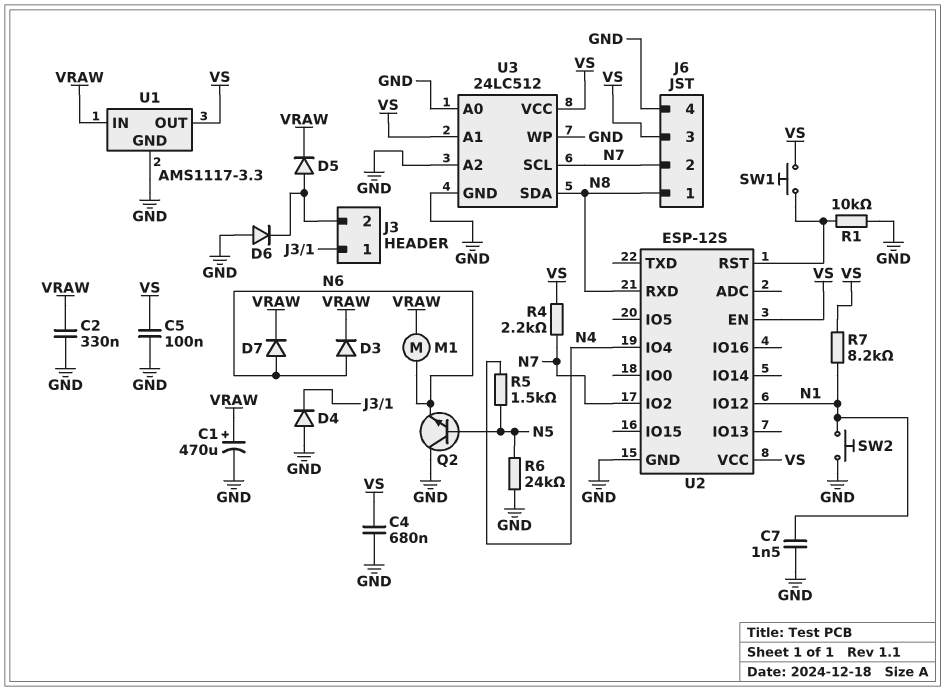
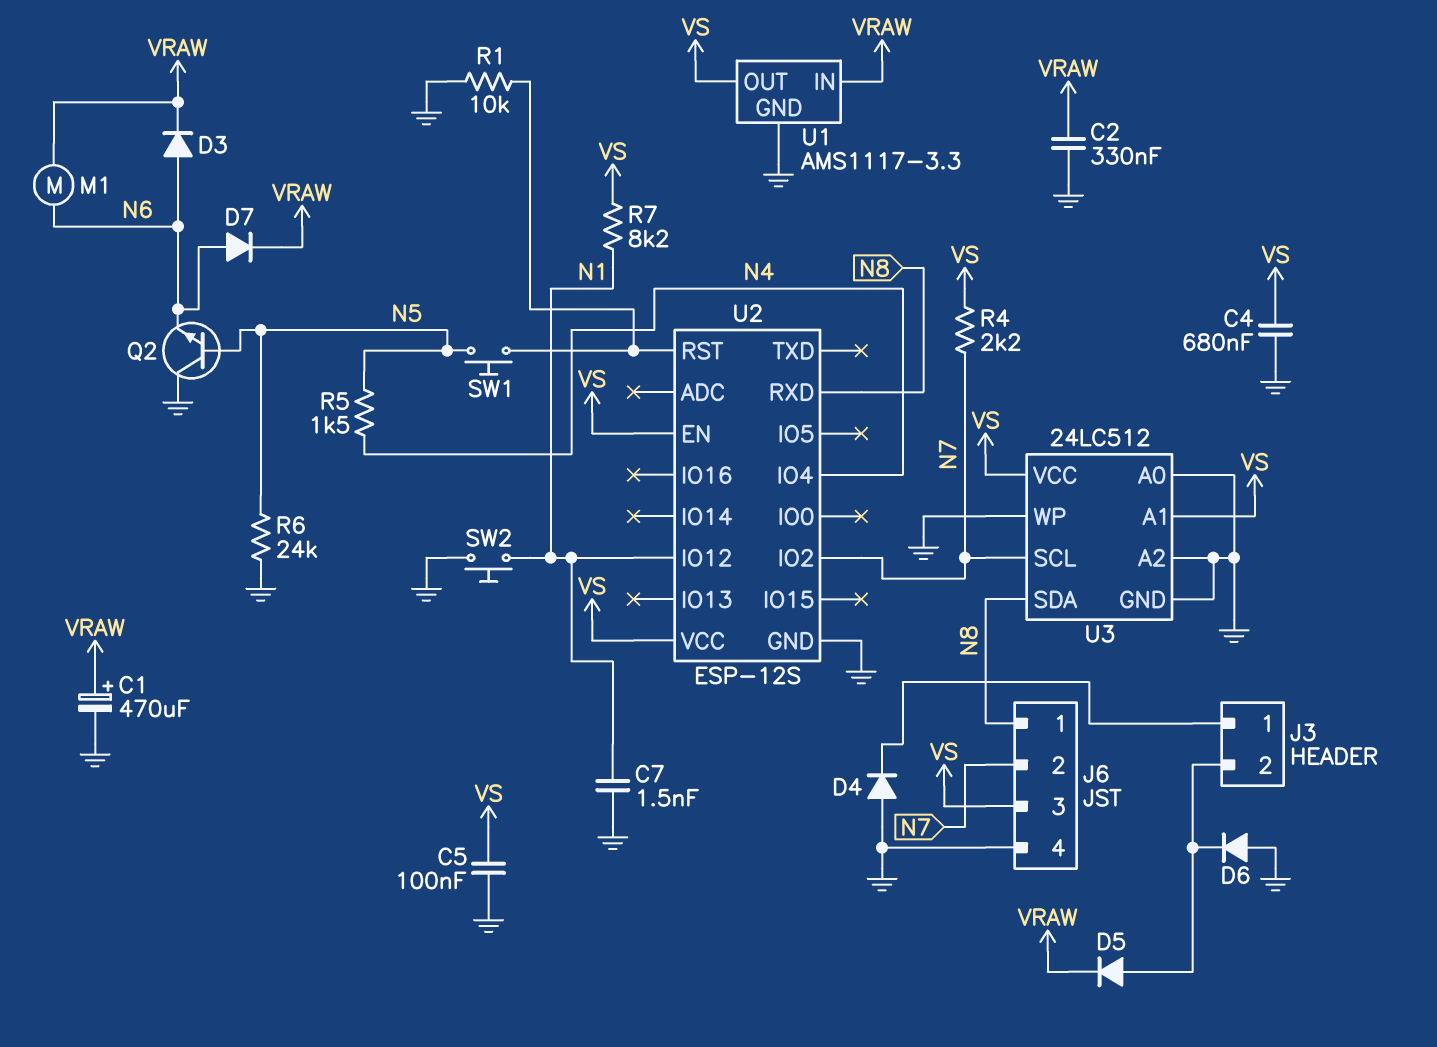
SW1: button (U2/RST, VS) -> button (N5, U2/RST)

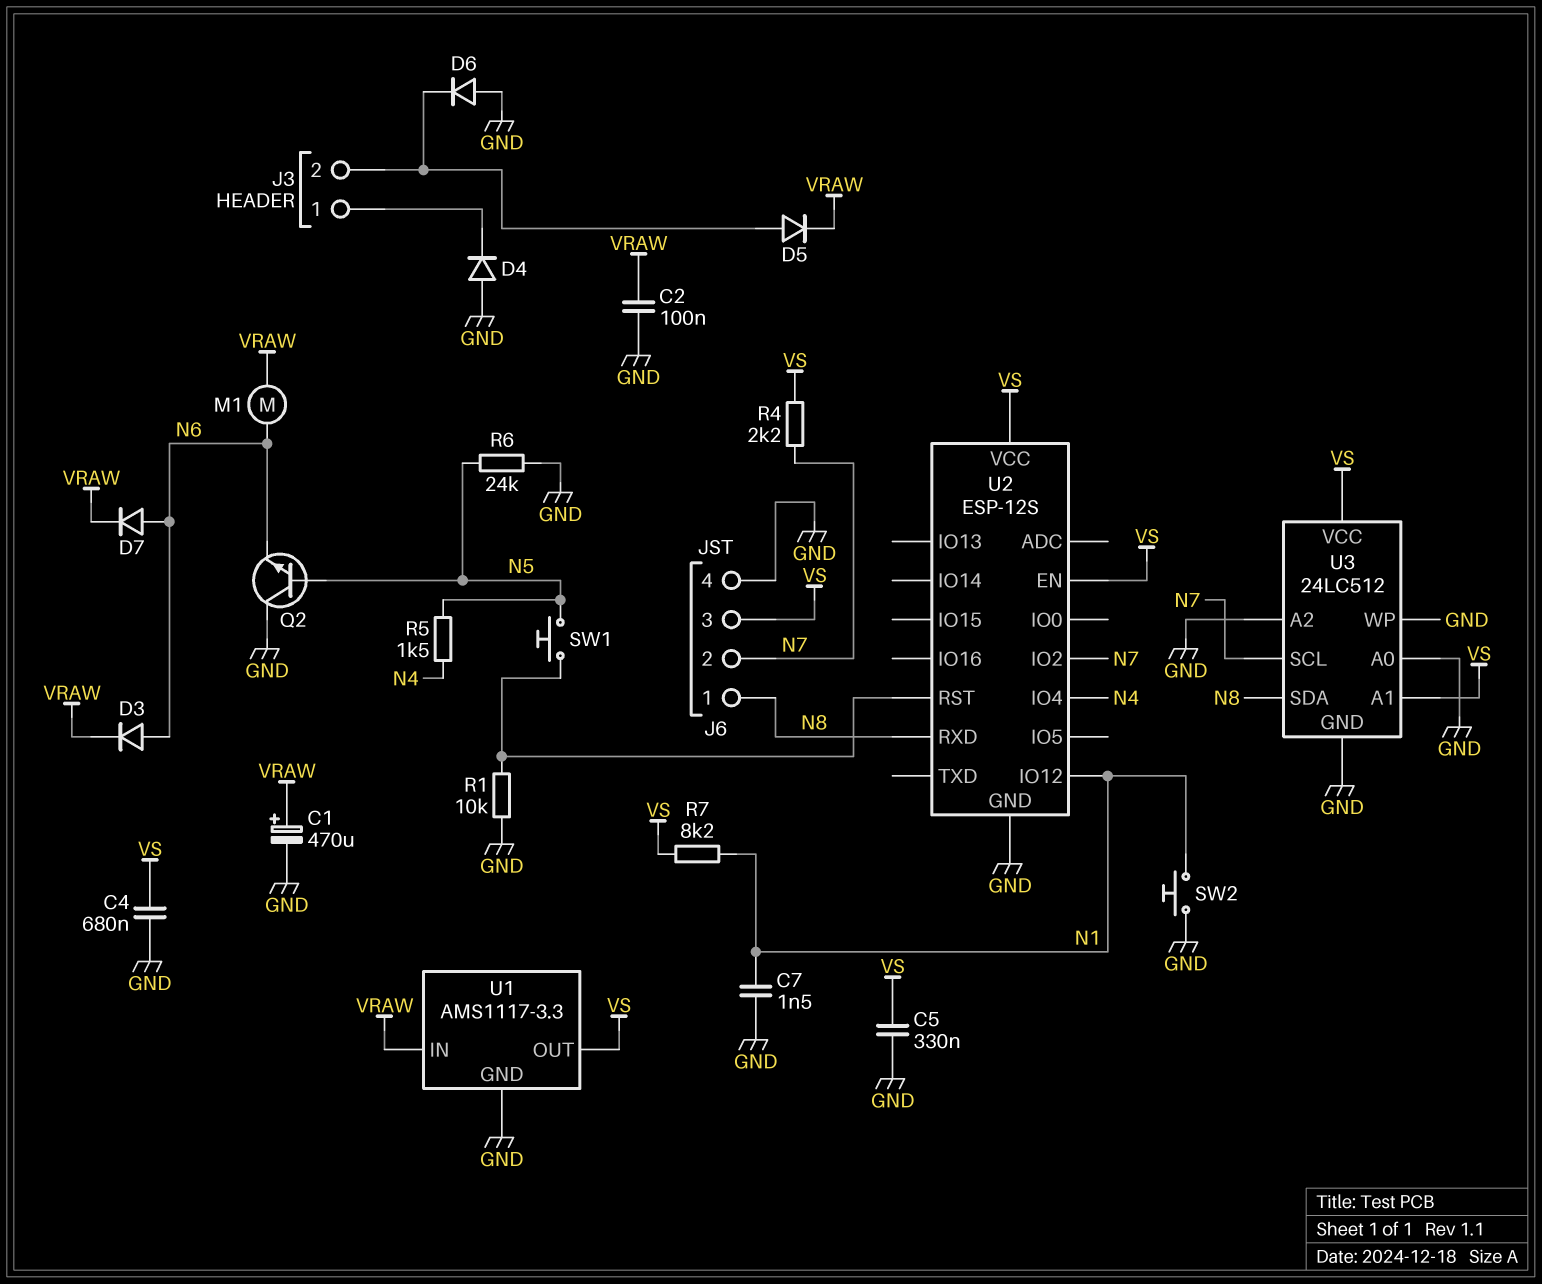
C2: 330nF (GND, VRAW) -> 100nF (GND, VRAW)
C5: 100nF (GND, VS) -> 330nF (GND, VS)

